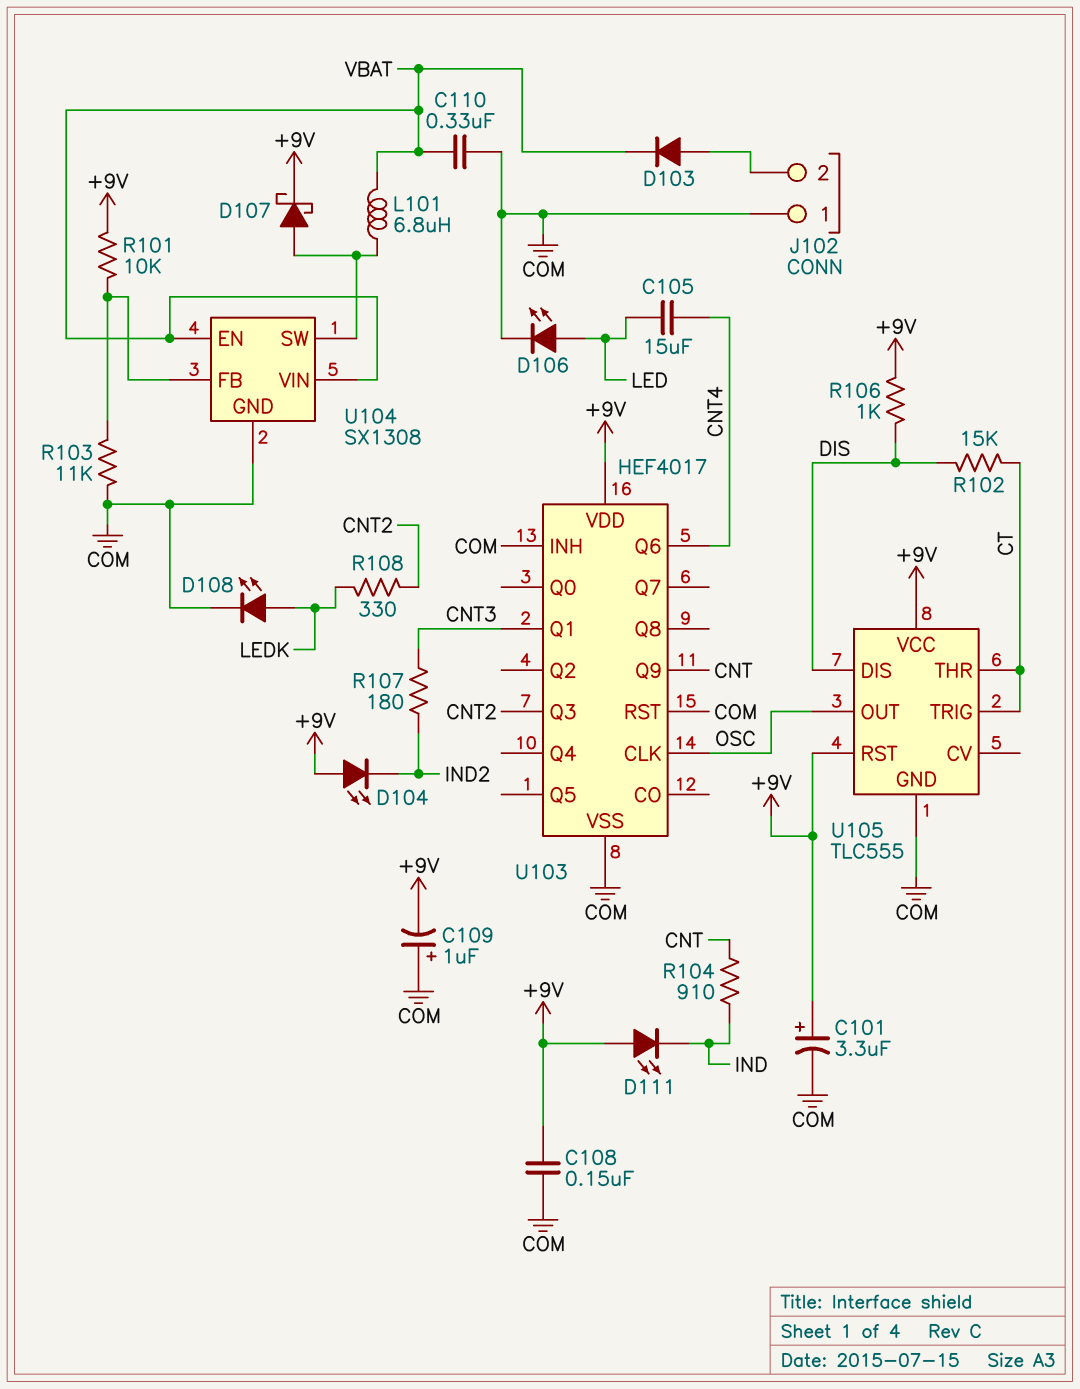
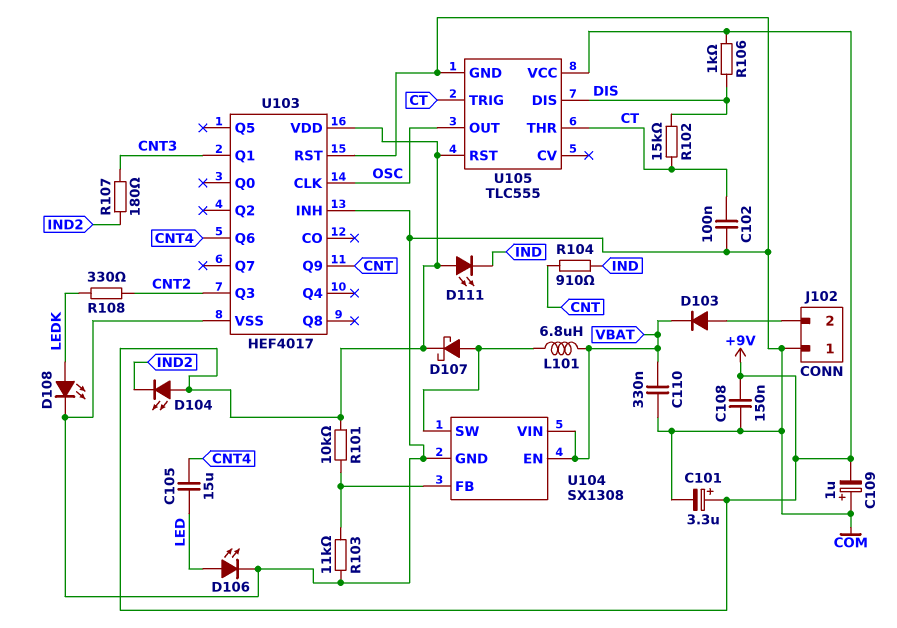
C102: none -> 100nF (COM, CT)

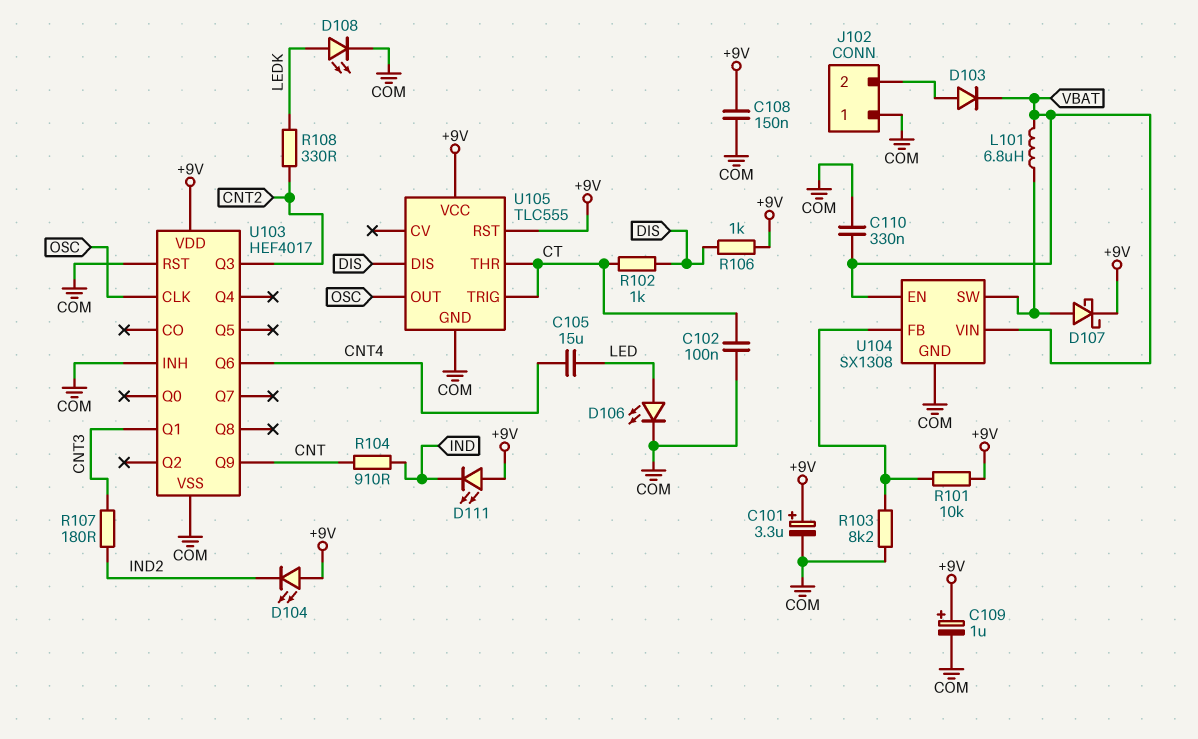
C109: 1uF (plus COM, minus +9V) -> 1uF (plus +9V, minus COM)
R102: 15k (CT, DIS) -> 1k (CT, DIS)
R103: 11k (COM, U104/FB) -> 8.2k (COM, U104/FB)

